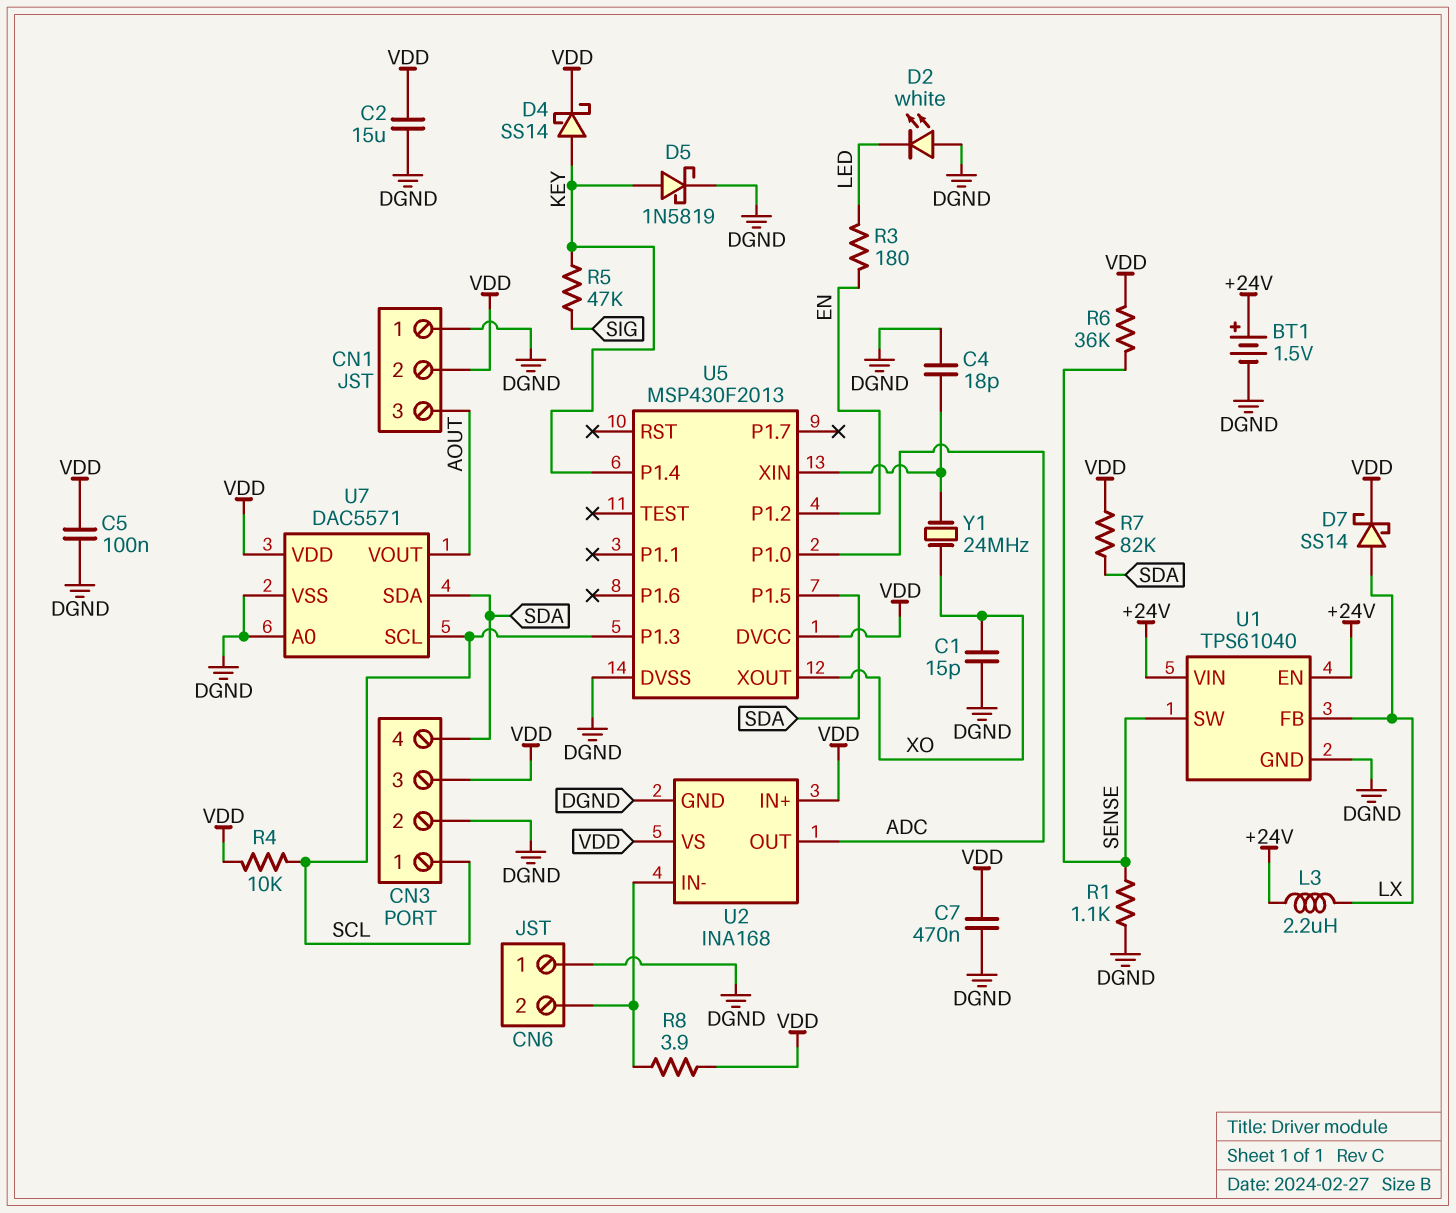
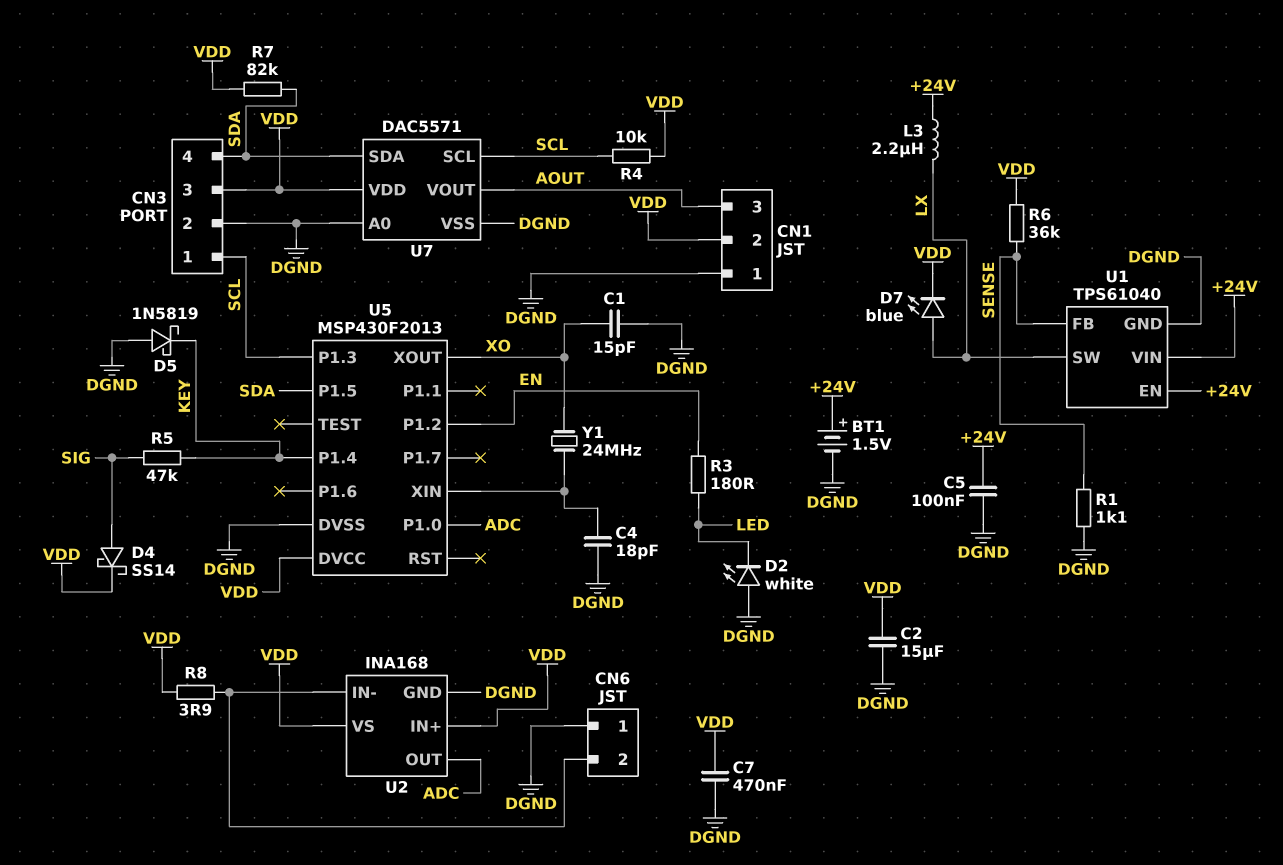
C5: 100nF (DGND, VDD) -> 100nF (+24V, DGND)
D4: schottky SS14 (A KEY, K VDD) -> schottky SS14 (A SIG, K VDD)
D5: schottky 1N5819 (A KEY, K DGND) -> schottky 1N5819 (A DGND, K KEY)
D7: schottky SS14 (A LX, K VDD) -> LED blue (A LX, K VDD)
U1 pin FB: LX -> SENSE
U1 pin SW: SENSE -> LX

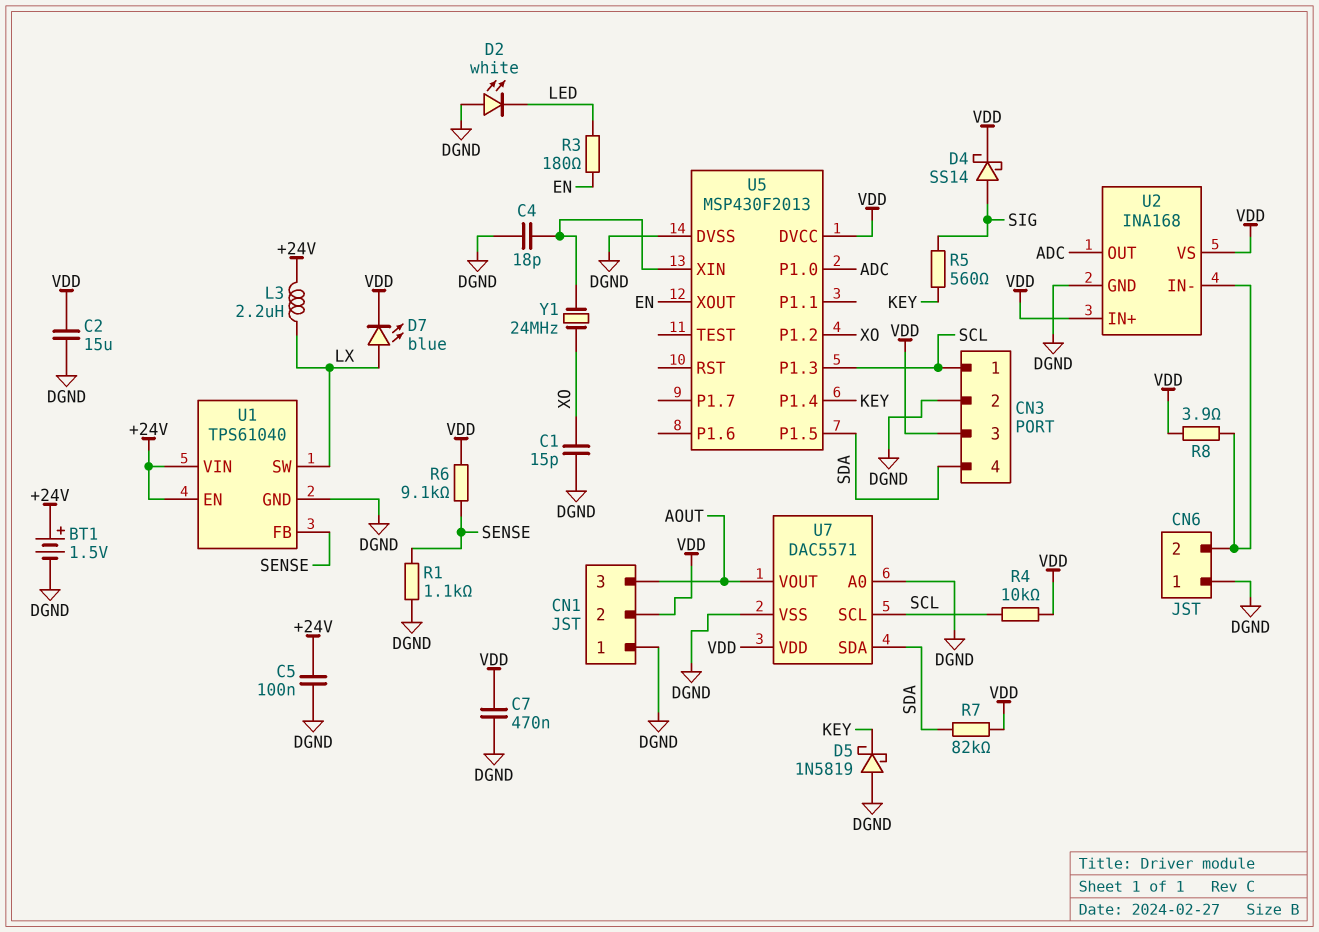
R5: 47k (KEY, SIG) -> 560 (KEY, SIG)
R6: 36k (SENSE, VDD) -> 9.1k (SENSE, VDD)
U5 pin P1.2: EN -> XO
U5 pin XOUT: XO -> EN

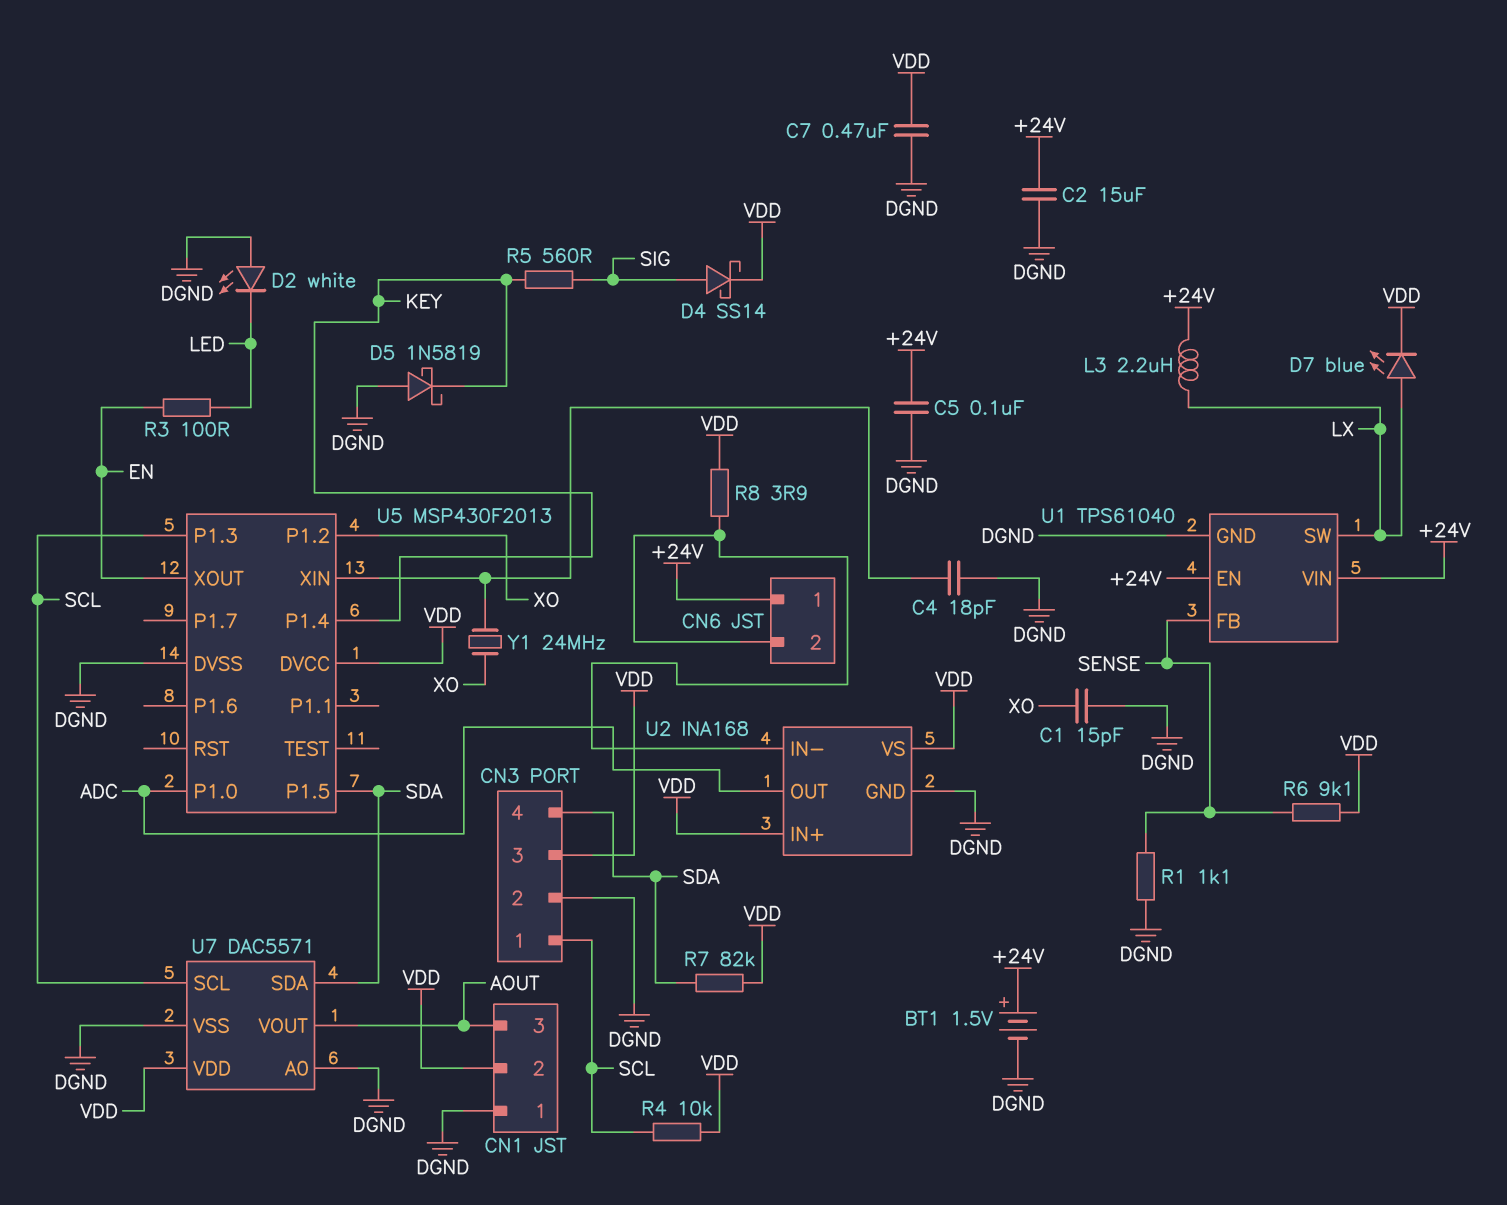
C2: 15uF (DGND, VDD) -> 15uF (+24V, DGND)
CN6 pin 1: DGND -> +24V
R3: 180 (EN, LED) -> 100 (EN, LED)

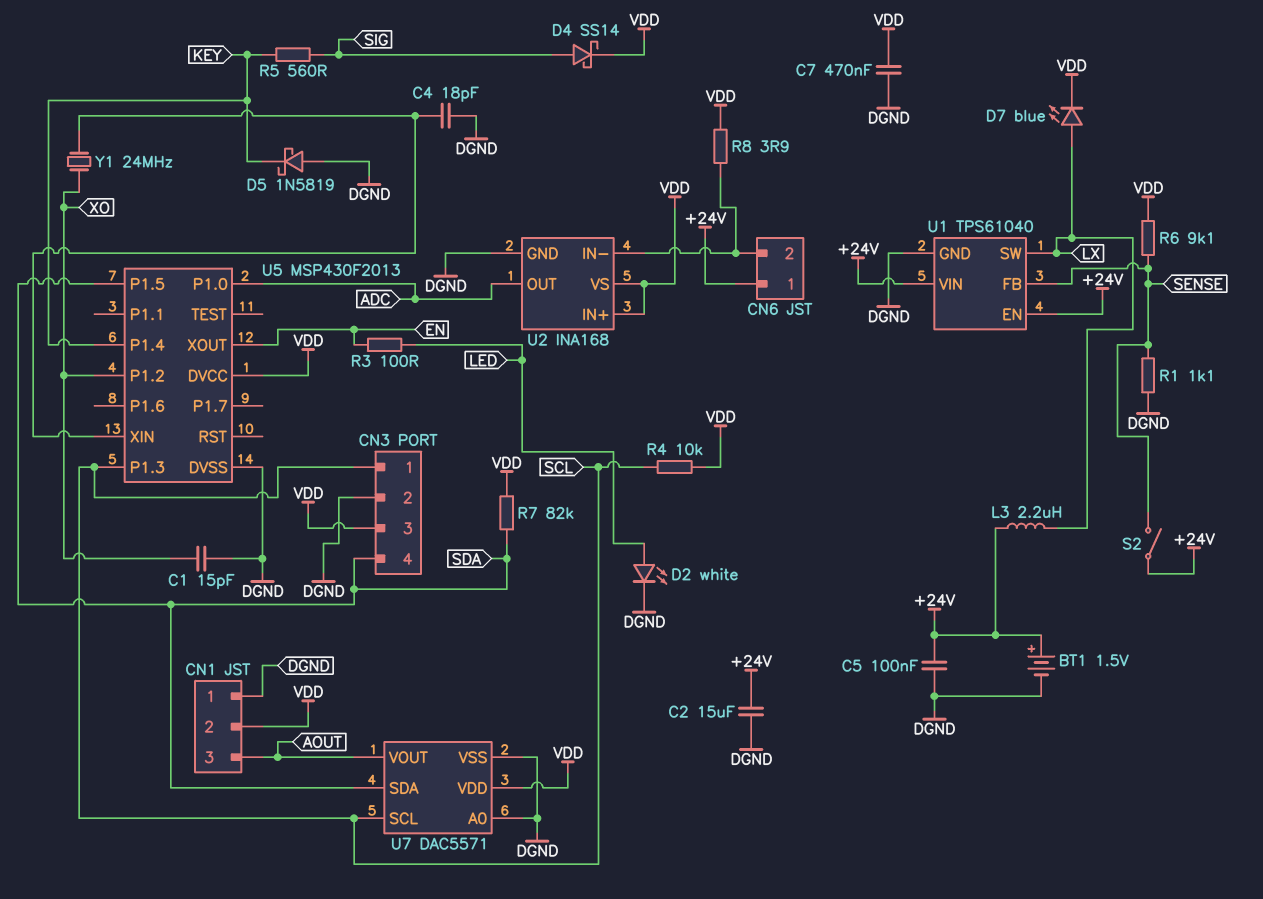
D2: LED white (A DGND, K LED) -> LED white (A LED, K DGND)
S2: none -> switch (+24V, SENSE)

